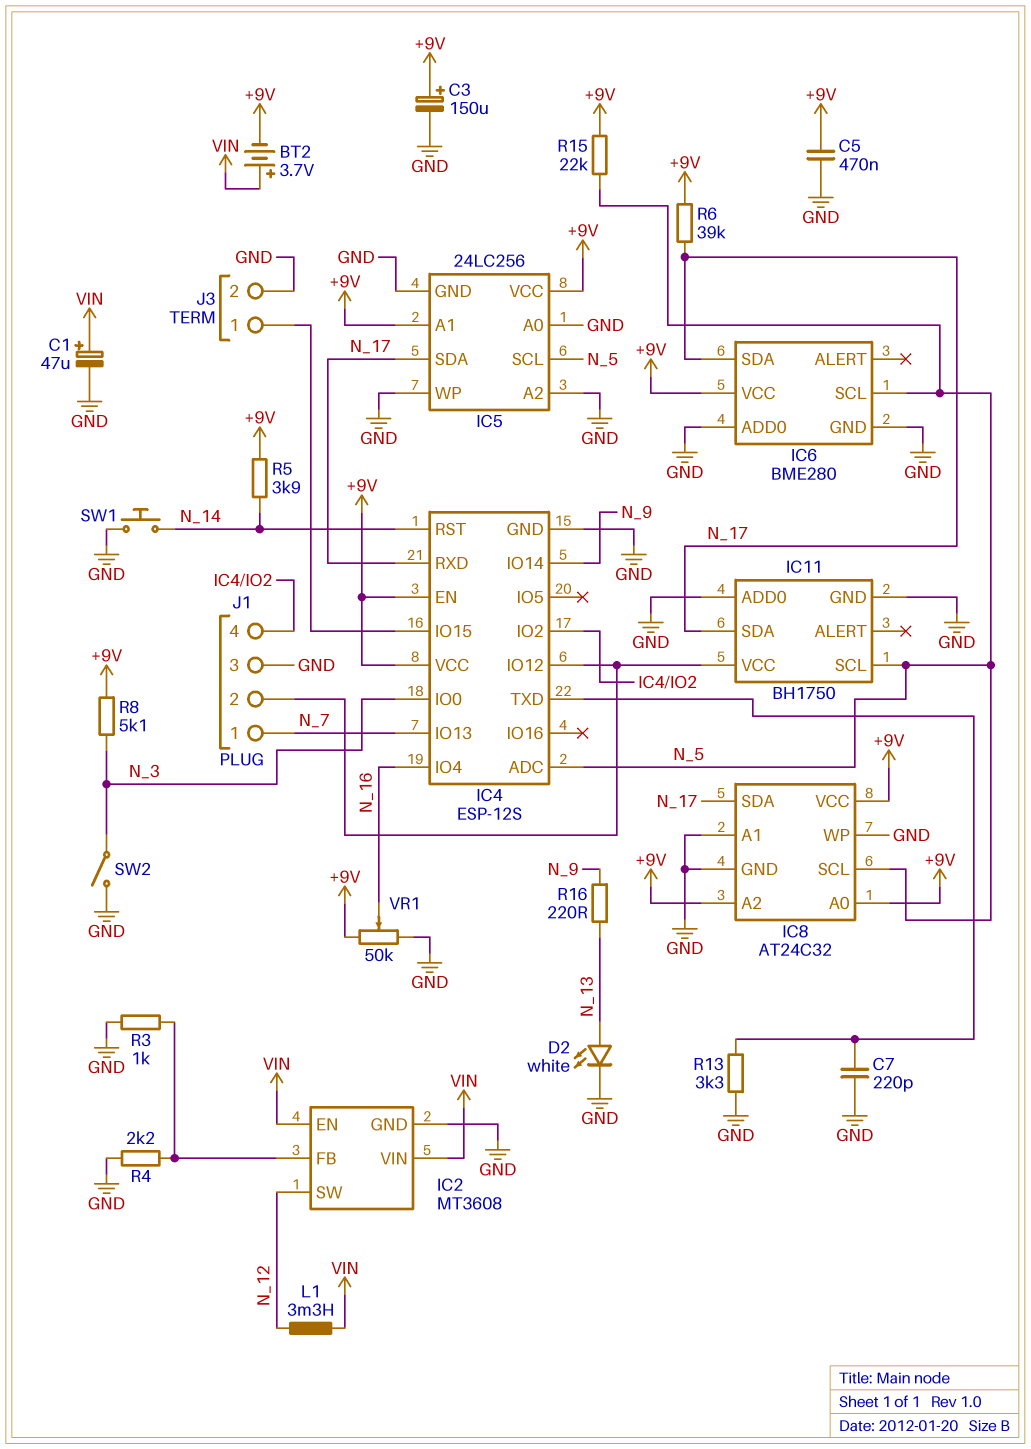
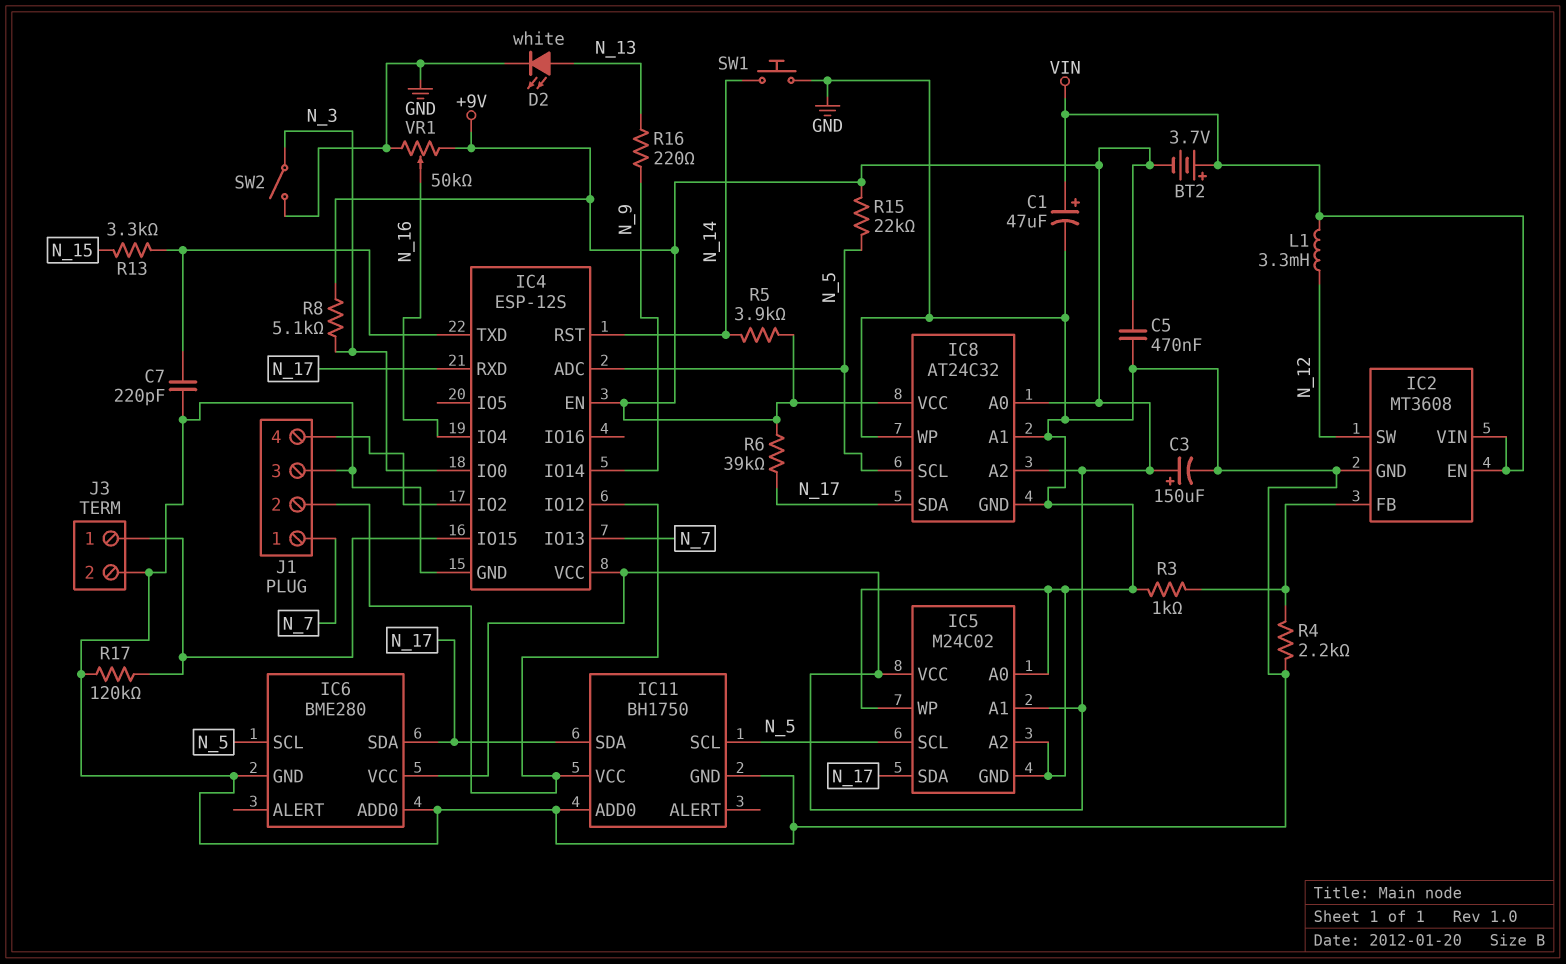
IC5: 24LC256 -> M24C02
R13: 3.3k (GND, IC4/TXD) -> 3.3k (IC4/TXD, N_15)
R17: none -> 120k (GND, IC4/IO15)

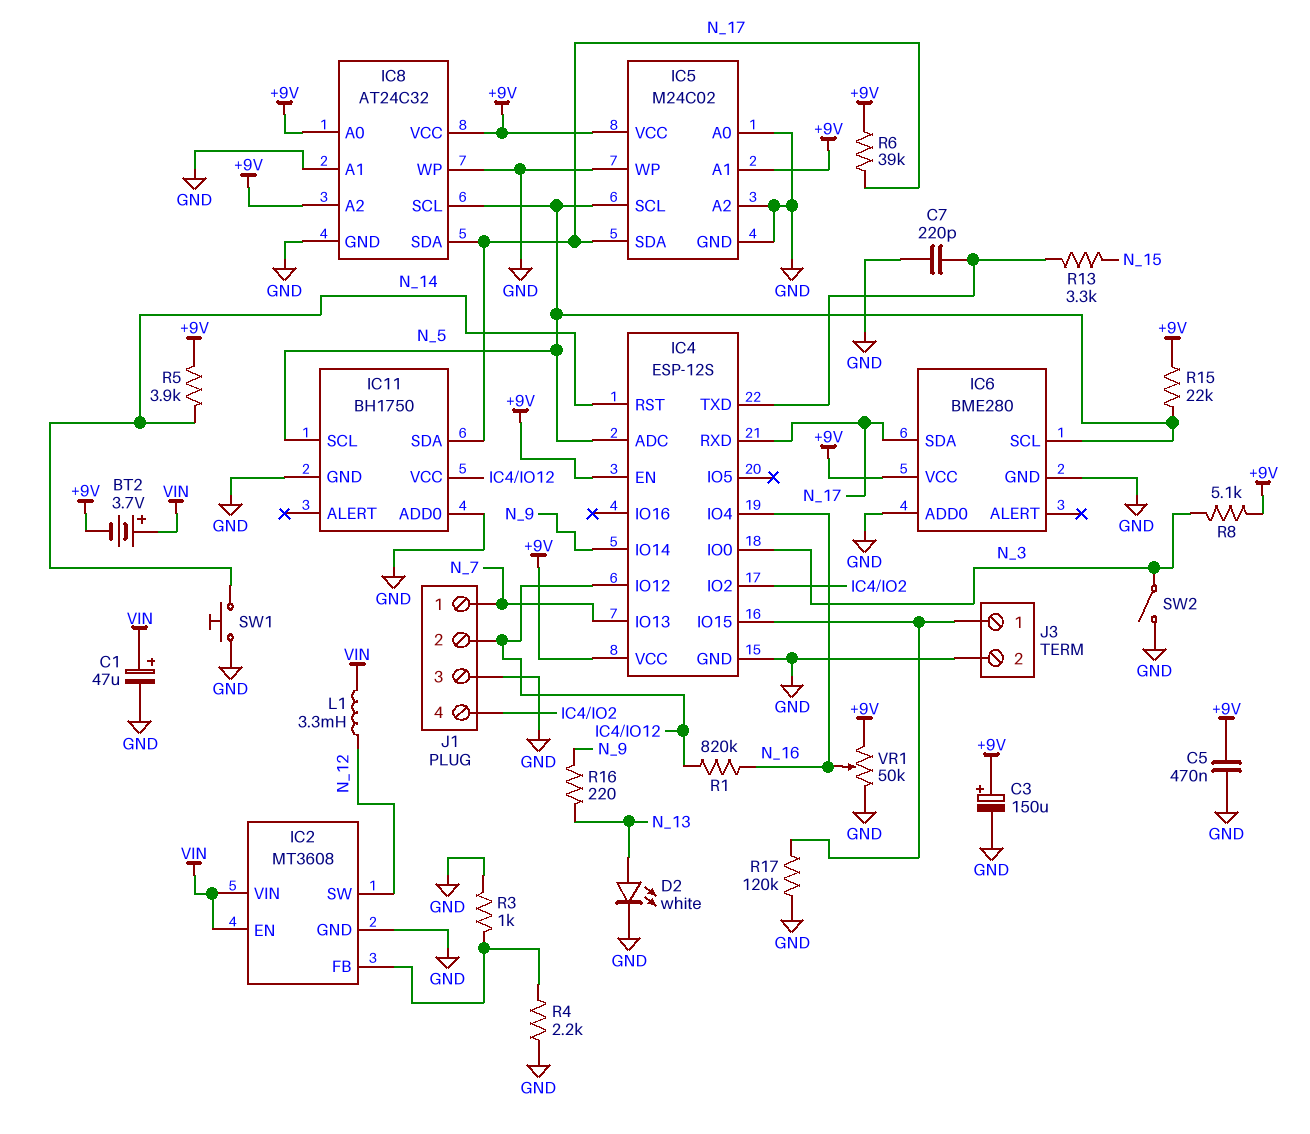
R1: none -> 820k (IC4/IO12, N_16)

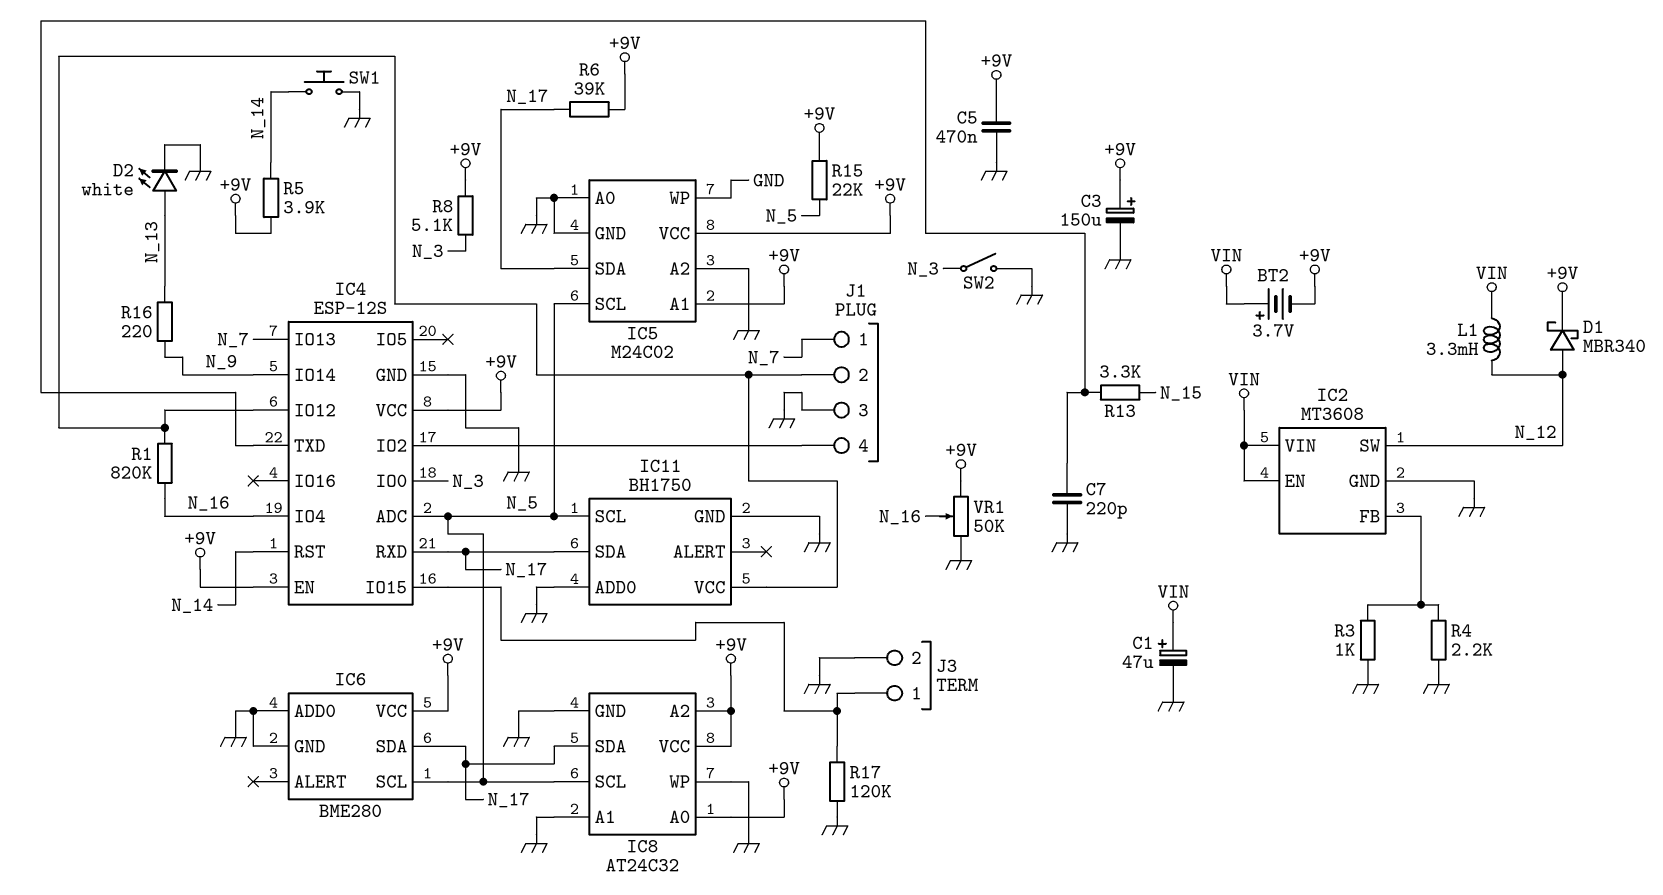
D1: none -> schottky MBR340 (A N_12, K +9V)

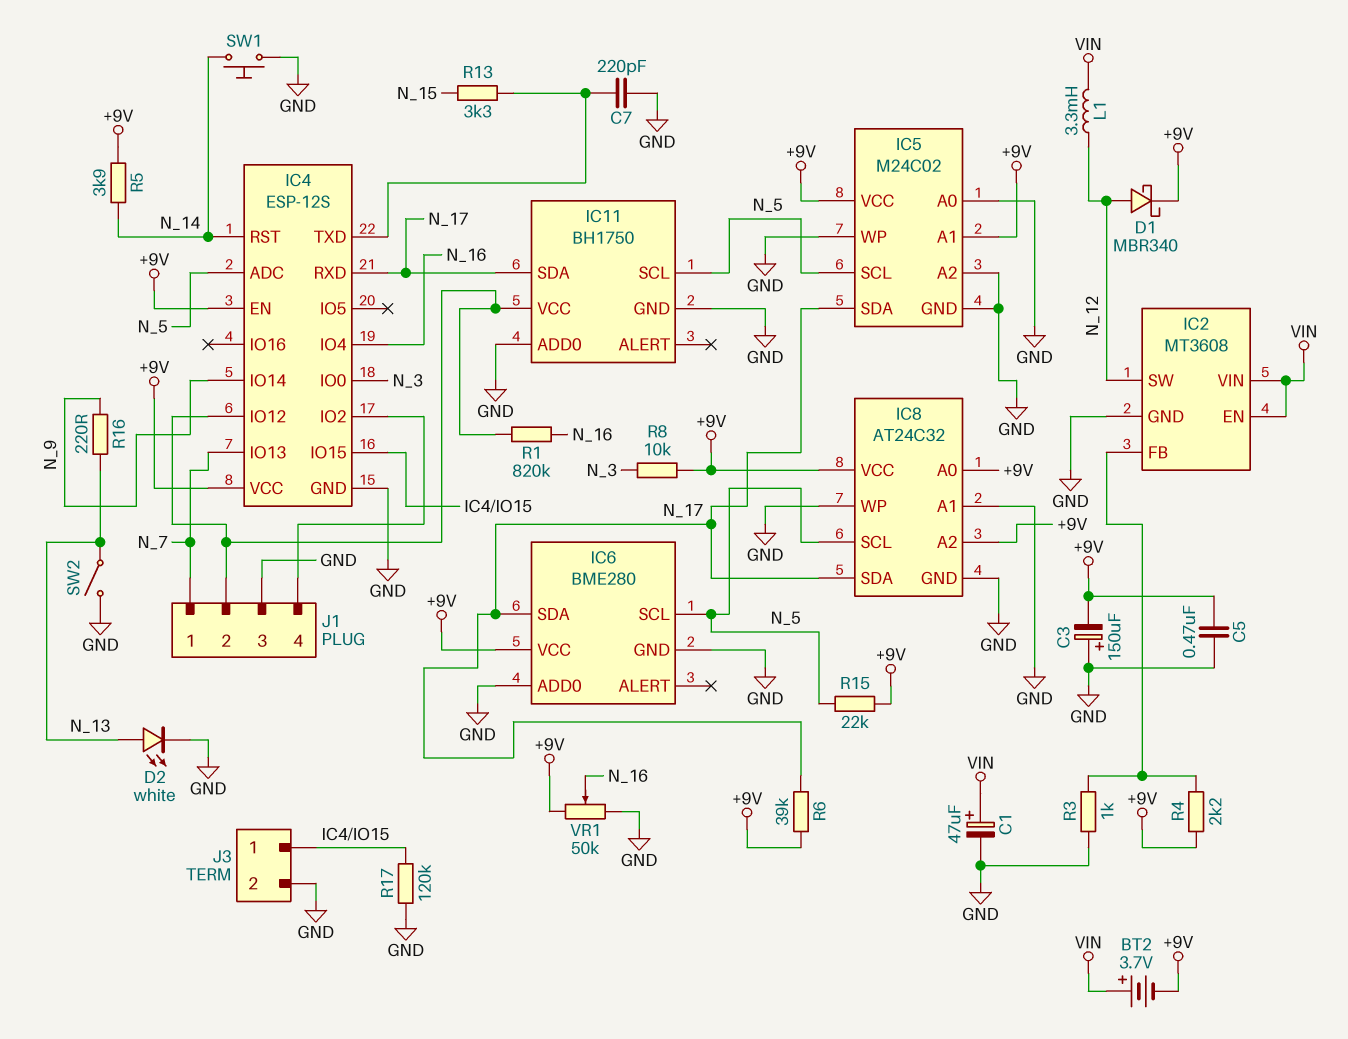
C3: 150uF (plus +9V, minus GND) -> 150uF (plus GND, minus +9V)
R4: 2.2k (GND, IC2/FB) -> 2.2k (+9V, IC2/FB)
R8: 5.1k (+9V, N_3) -> 10k (+9V, N_3)
SW2: switch (GND, N_3) -> switch (GND, N_13)

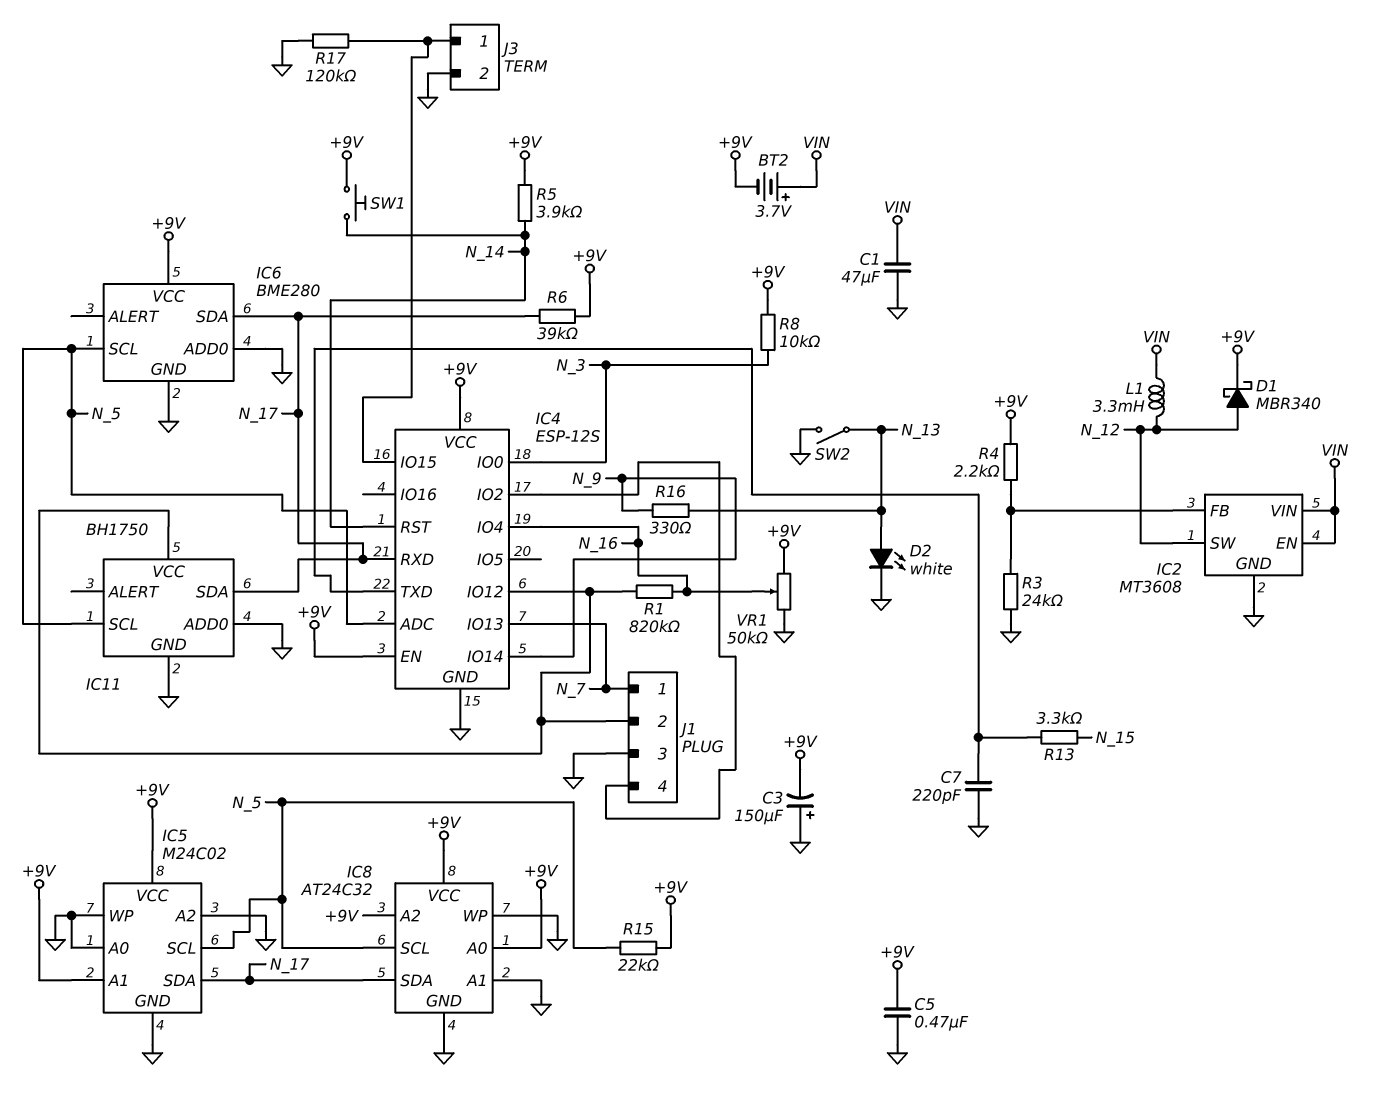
C1: 47uF (plus VIN, minus GND) -> 47uF (GND, VIN)
R3: 1k (GND, IC2/FB) -> 24k (GND, IC2/FB)
R16: 220 (N_9, N_13) -> 330 (N_9, N_13)
SW1: button (GND, N_14) -> button (+9V, N_14)

